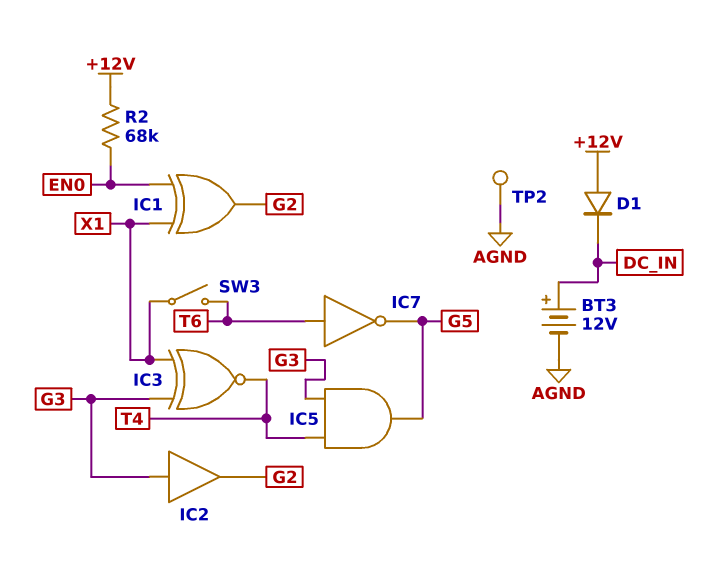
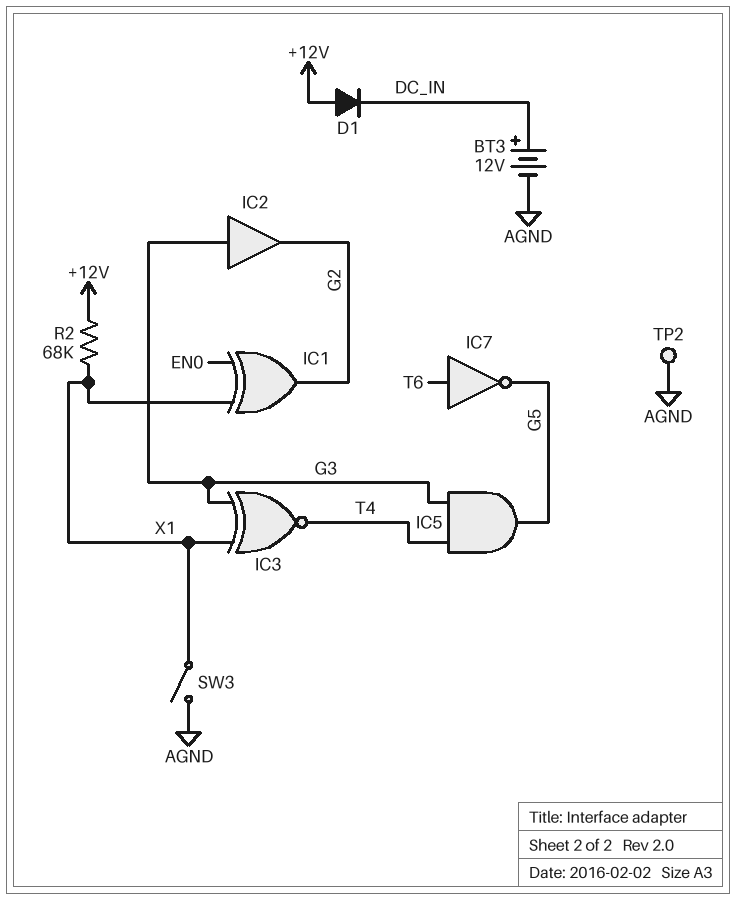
R2: 68k (+12V, EN0) -> 68k (+12V, X1)
SW3: switch (T6, X1) -> switch (AGND, X1)

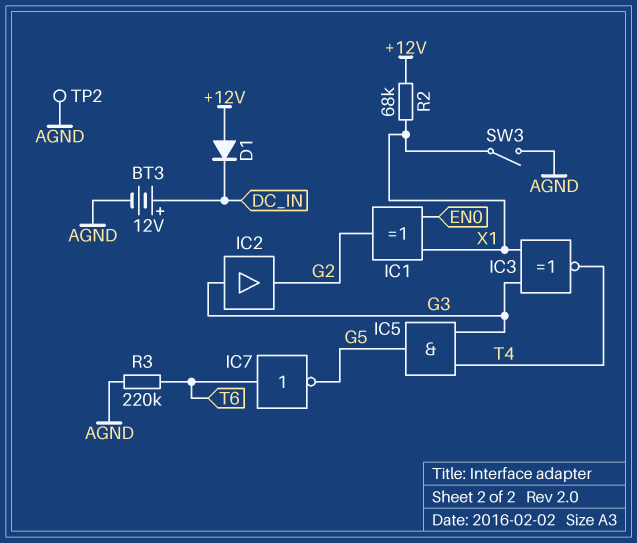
R3: none -> 220k (AGND, T6)

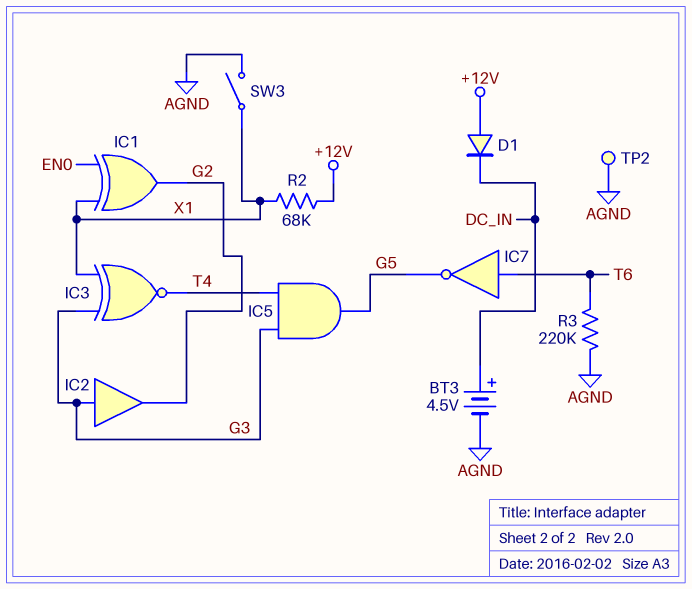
BT3: 12V (plus DC_IN, minus AGND) -> 4.5V (plus DC_IN, minus AGND)

